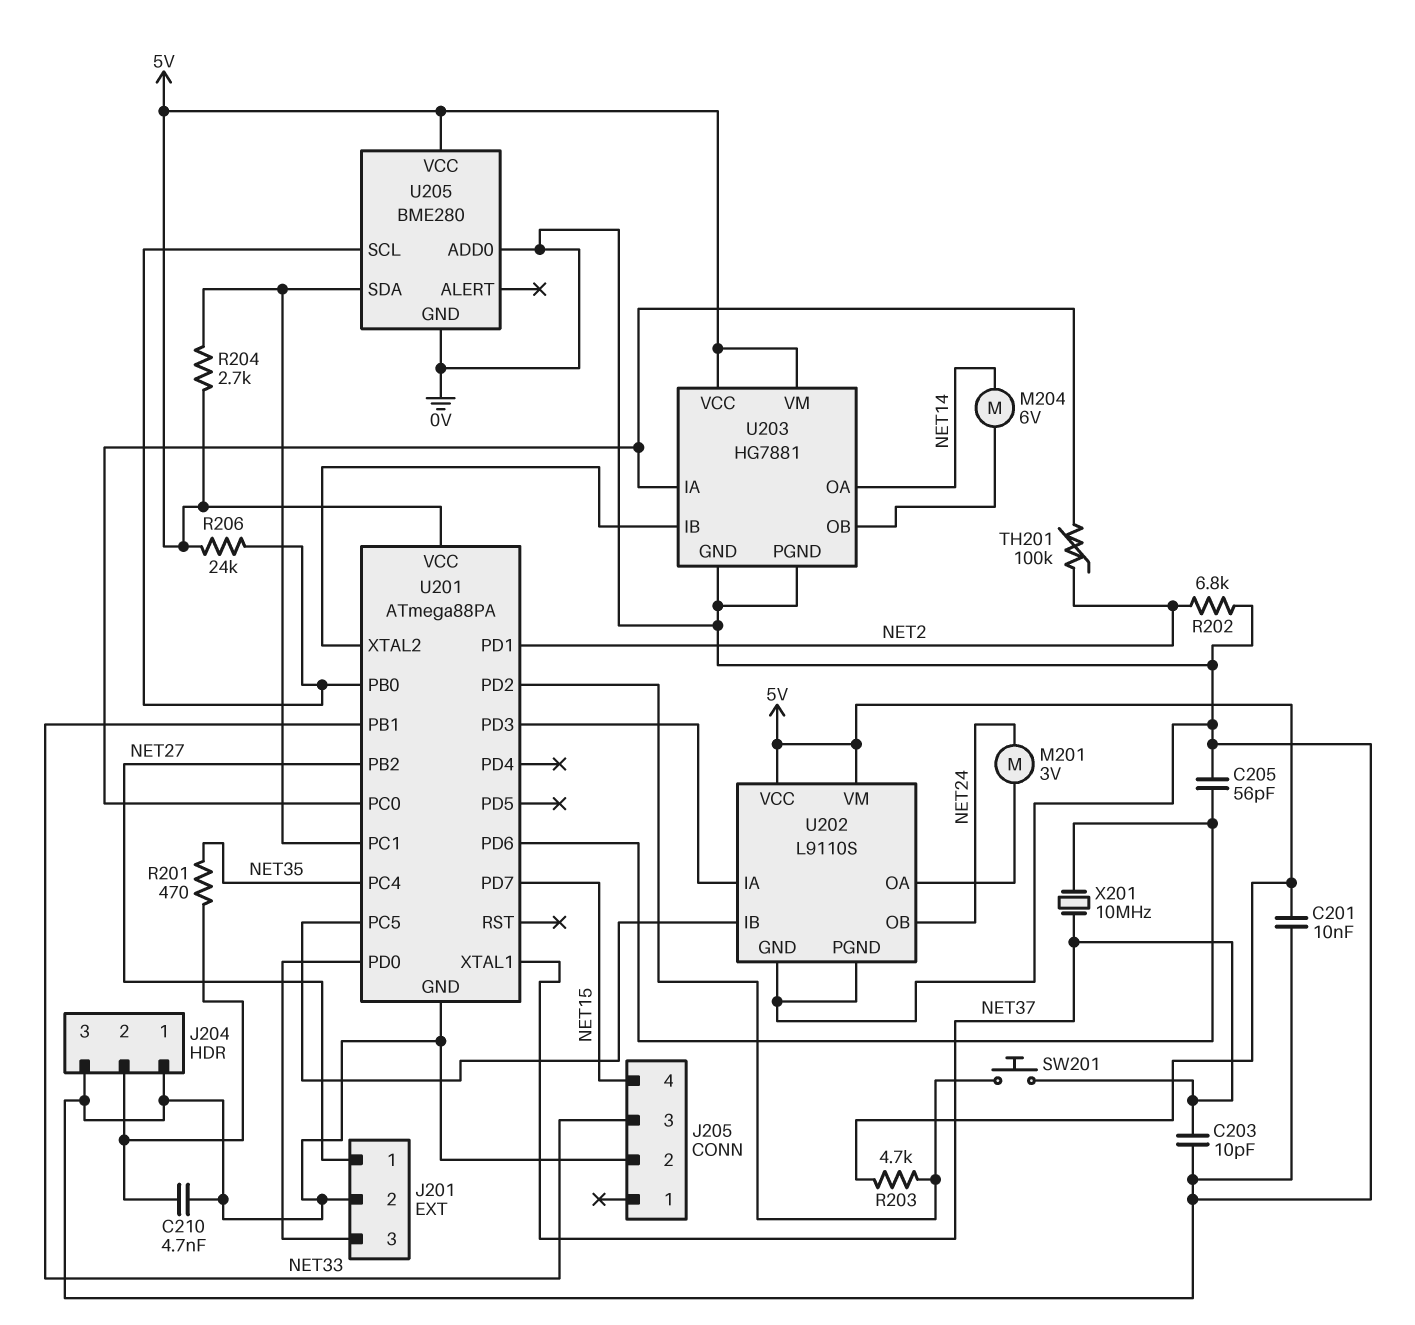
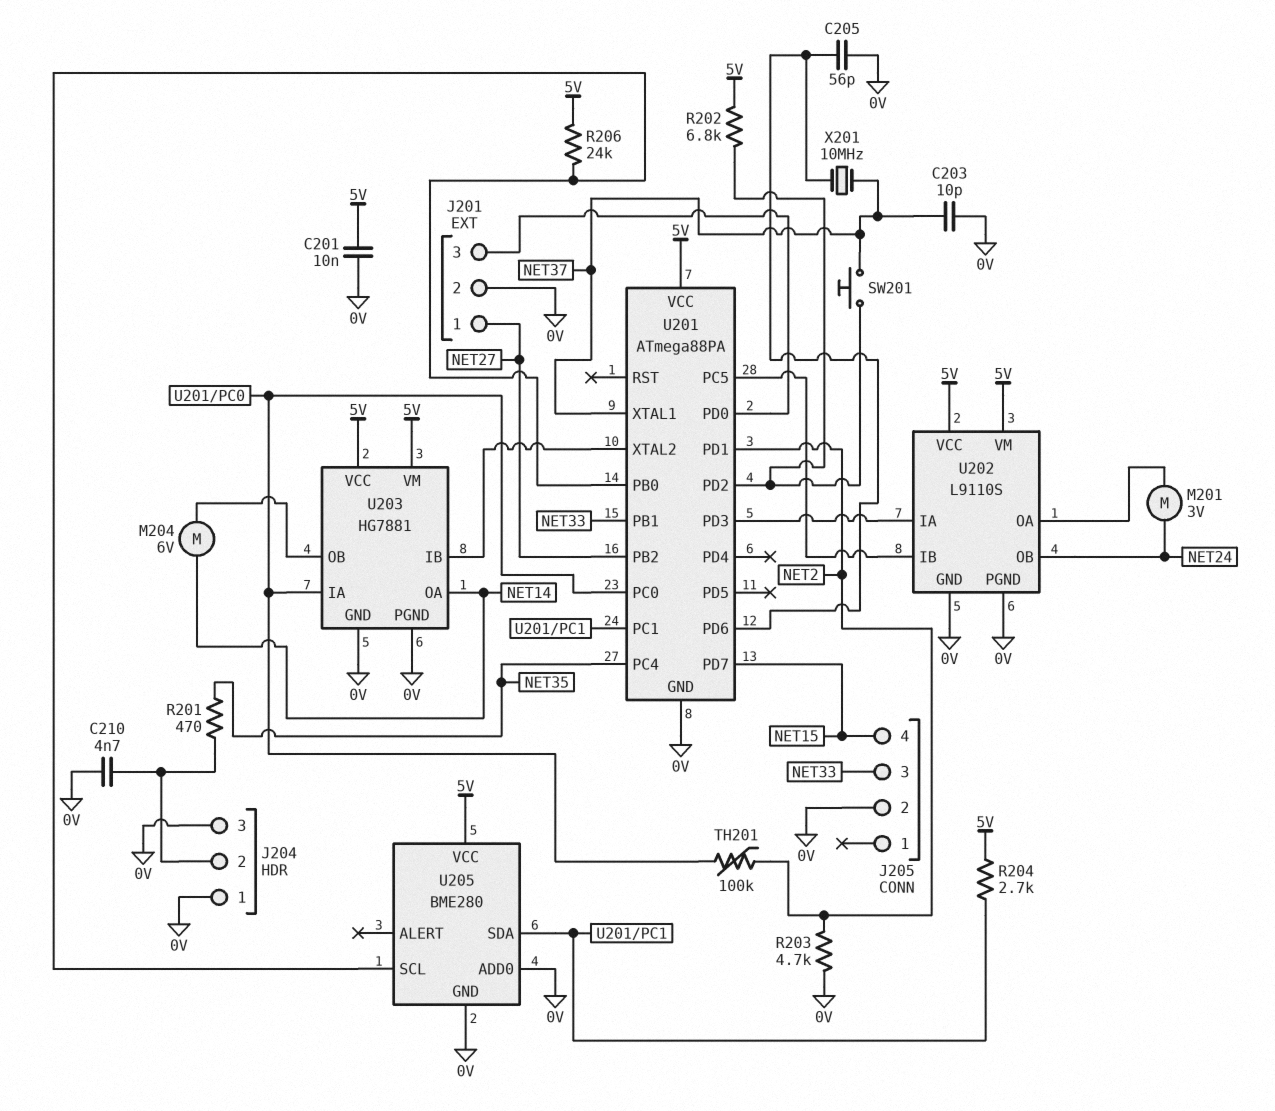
R202: 6.8k (0V, NET2) -> 6.8k (5V, U201/PD2)
R203: 4.7k (5V, U201/PD2) -> 4.7k (0V, NET2)

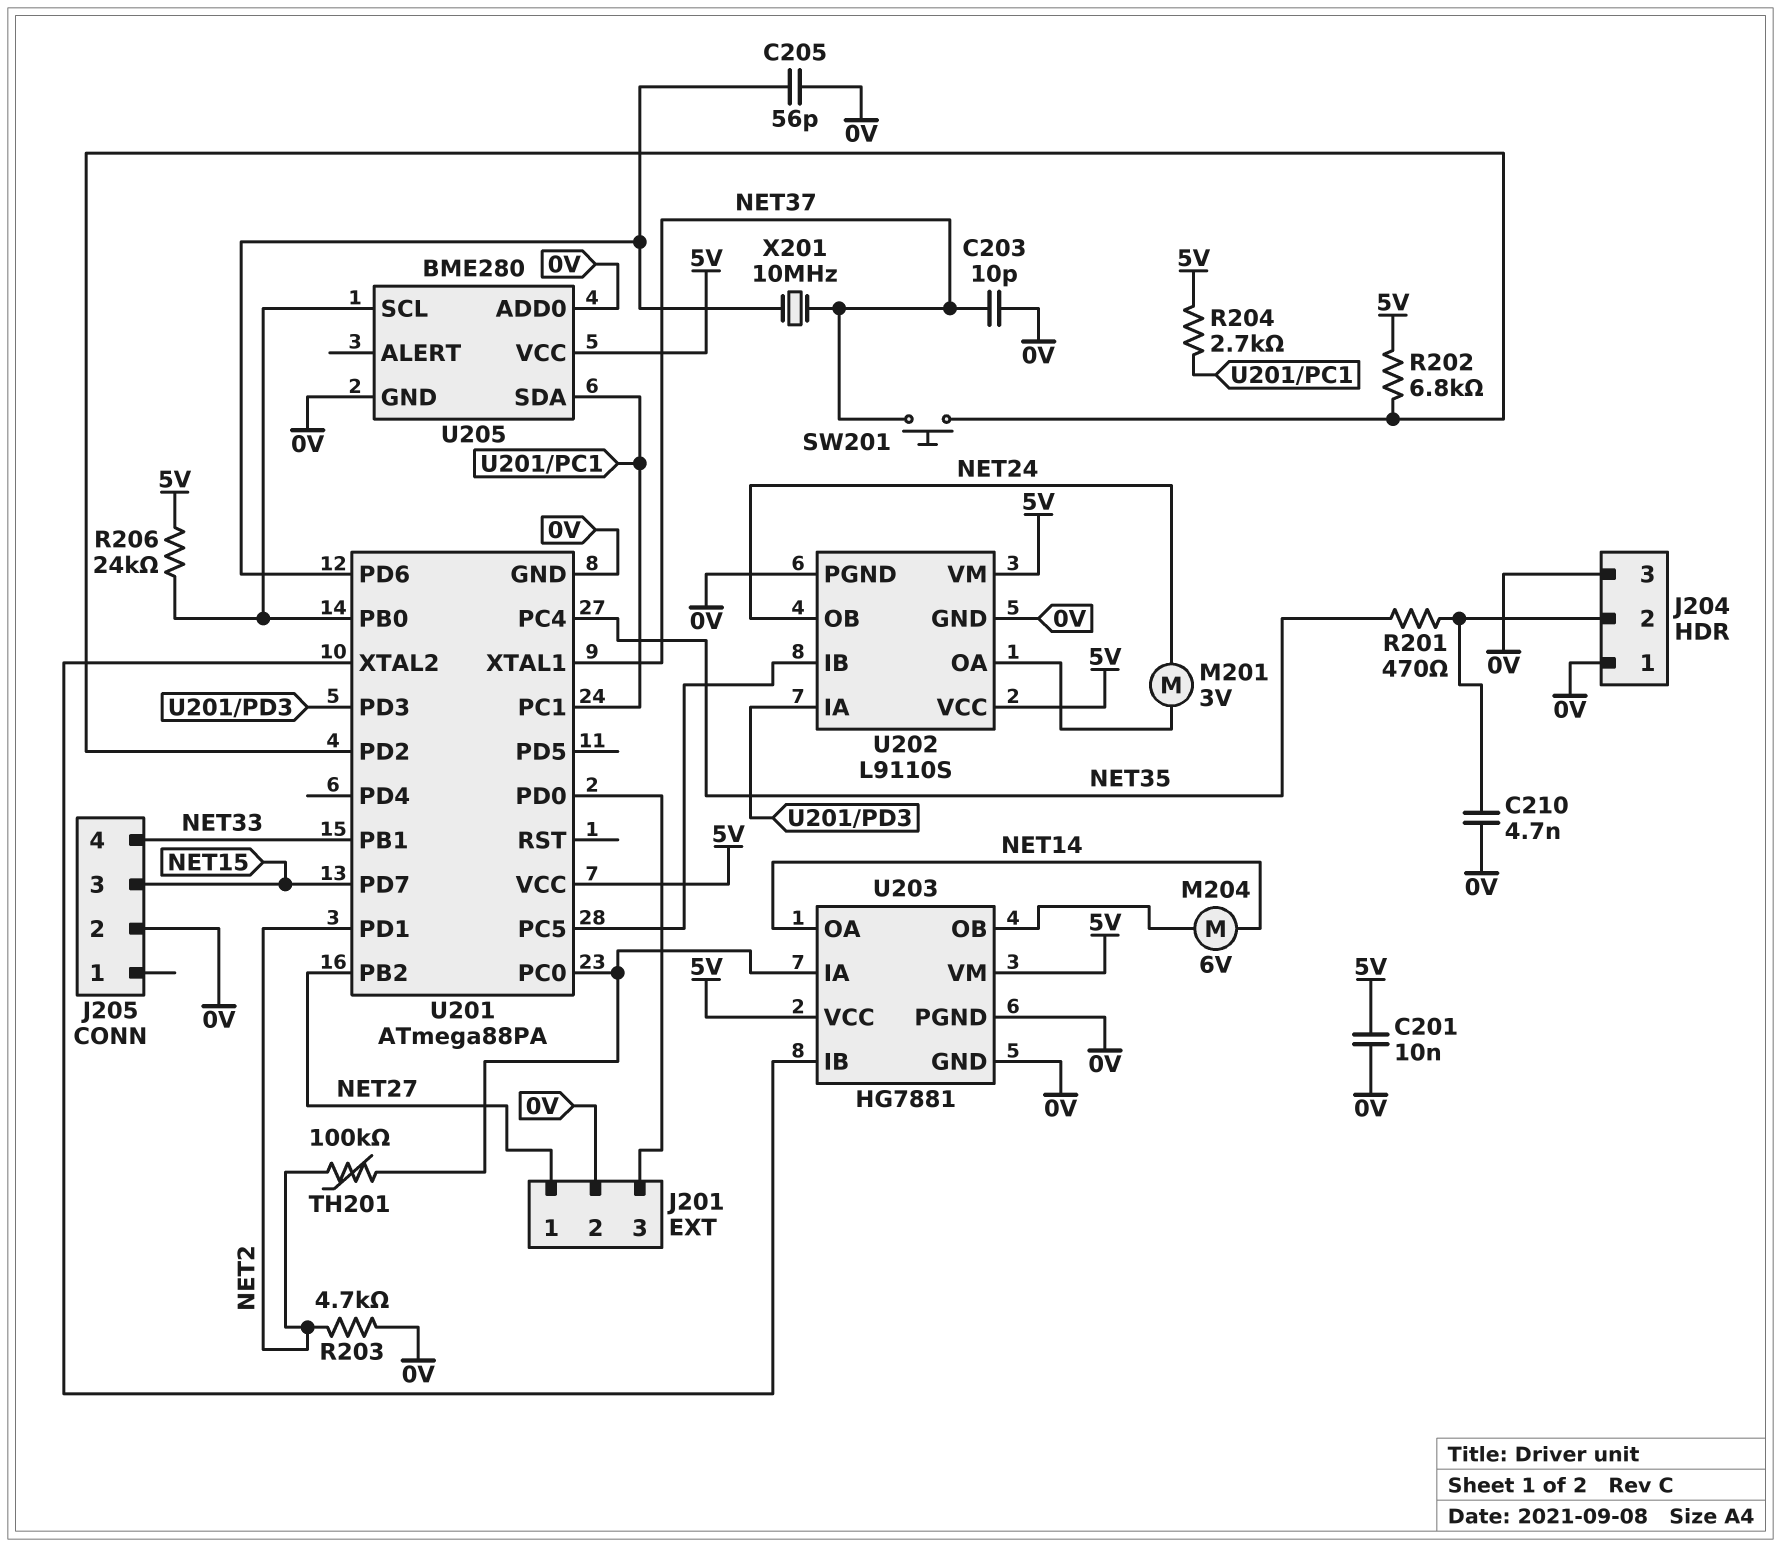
J205 pin 3: NET33 -> NET15
J205 pin 4: NET15 -> NET33

